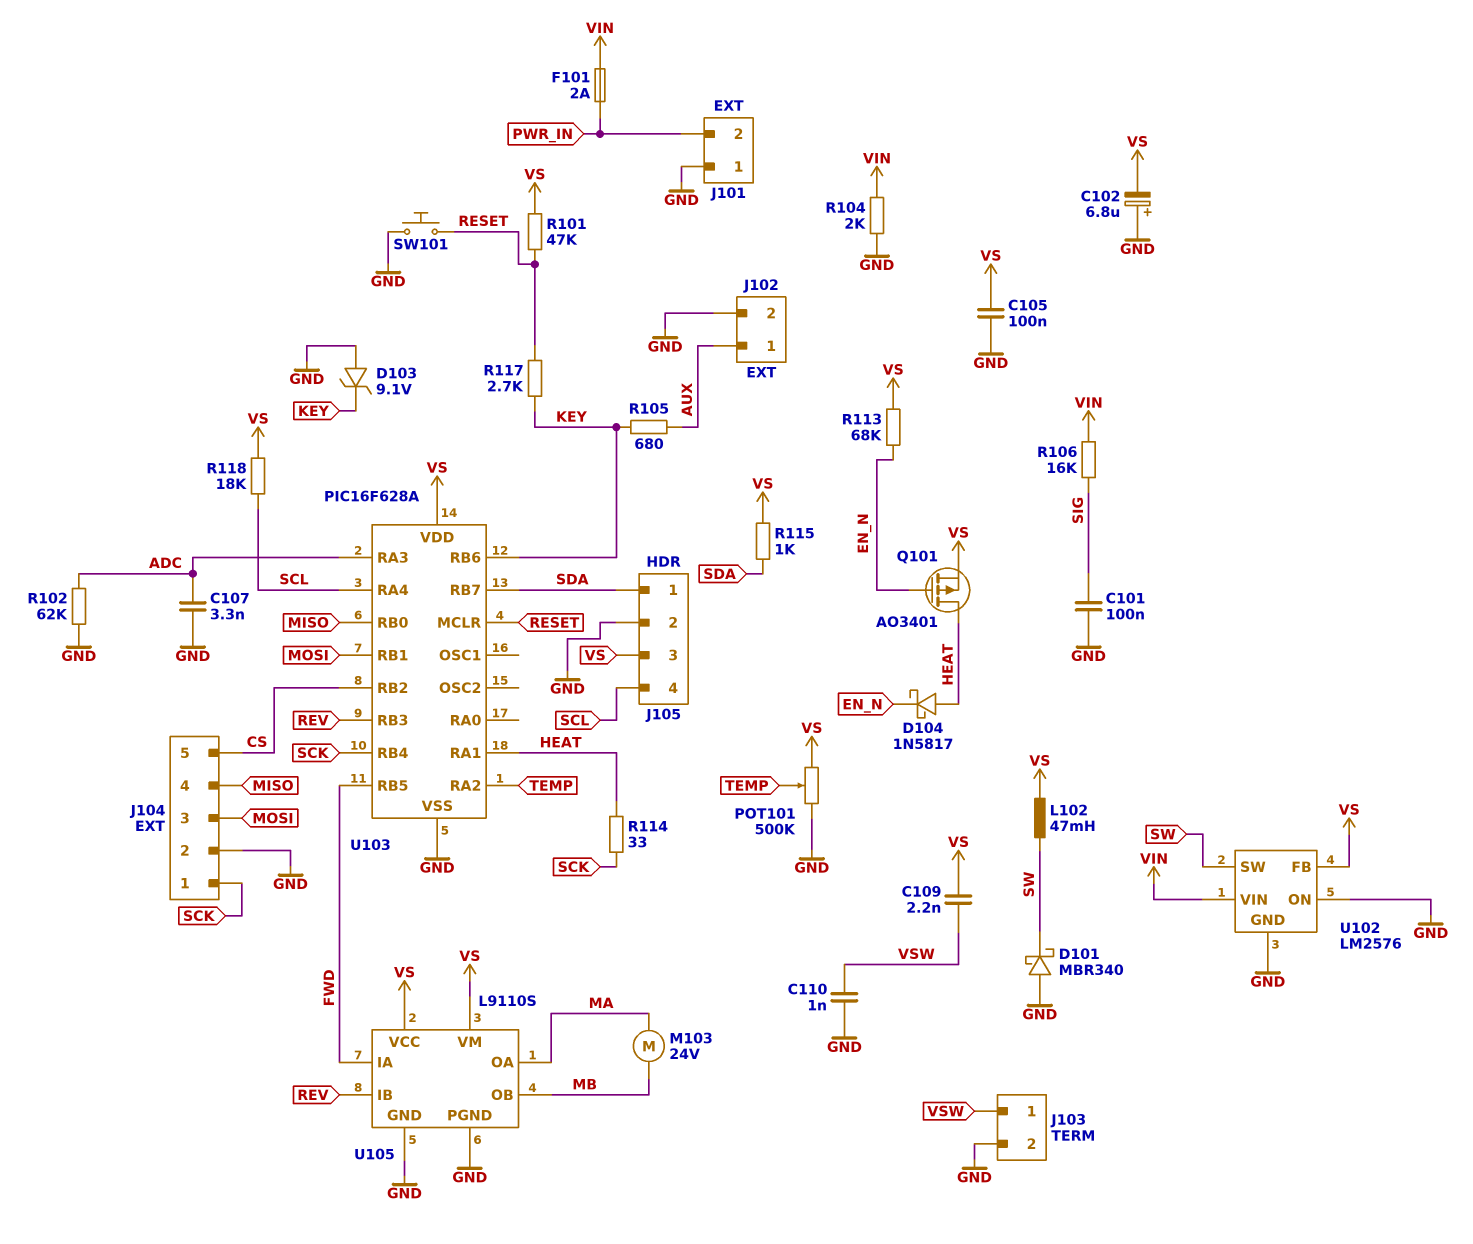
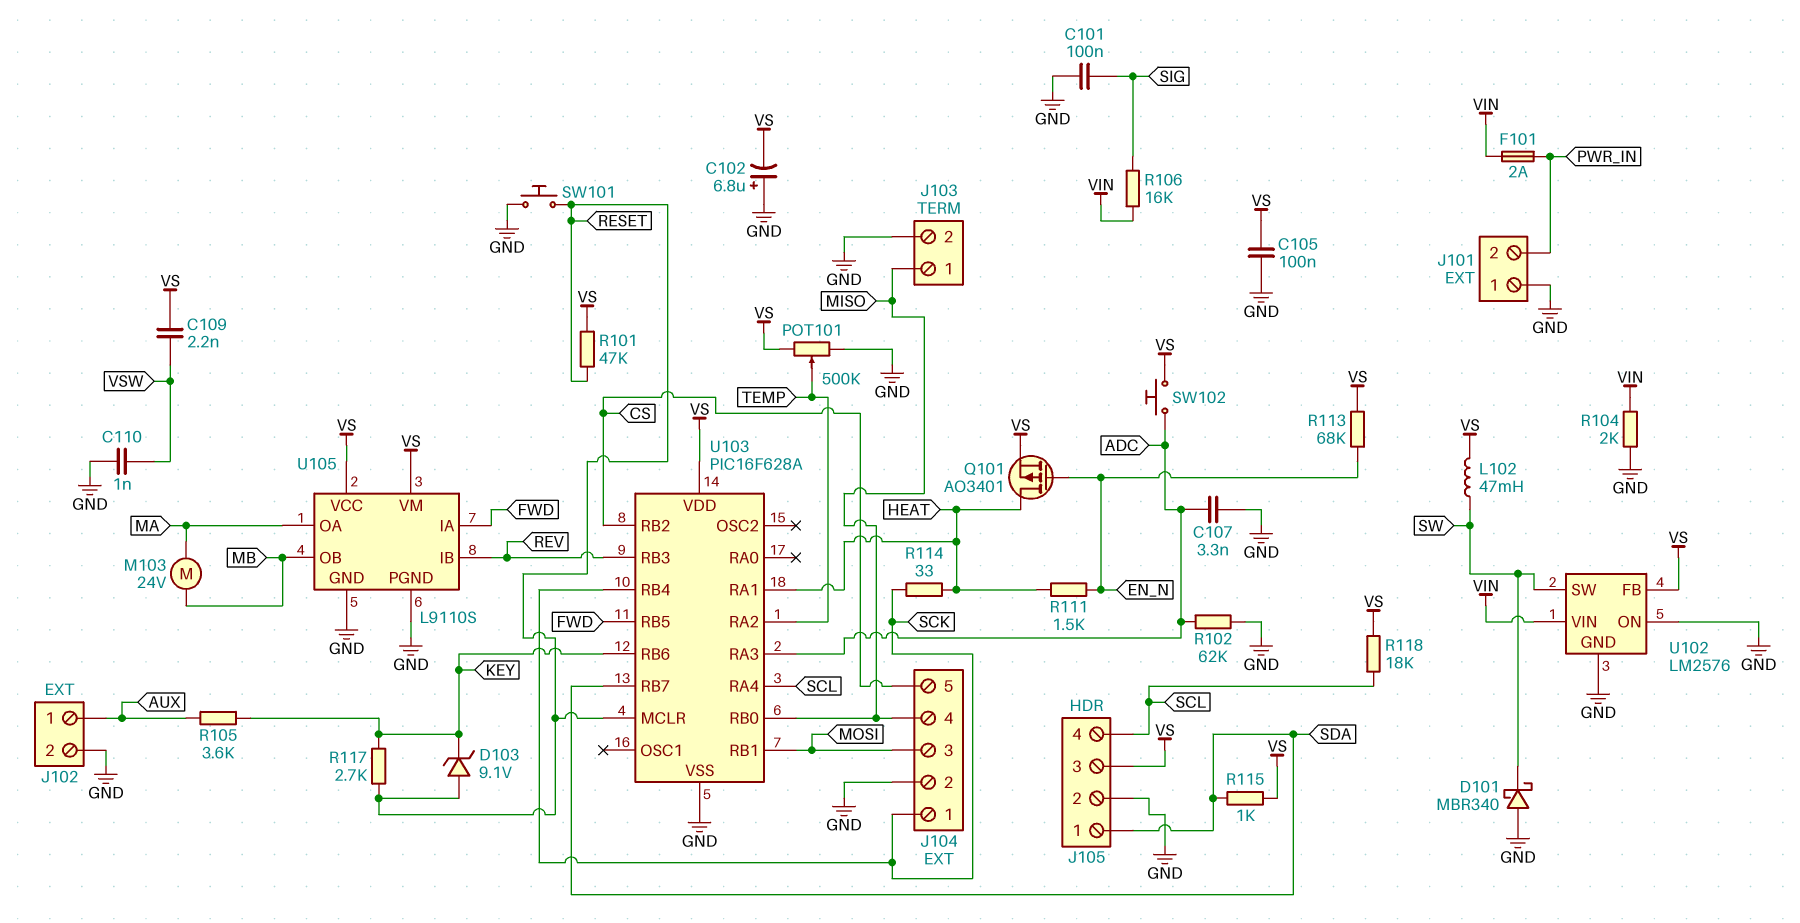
D103: zener 9.1V (A GND, K KEY) -> zener 9.1V (A RESET, K KEY)
D104: schottky 1N5817 (A HEAT, K EN_N) -> none
J103 pin 1: VSW -> MISO
R105: 680 (AUX, KEY) -> 3.6k (AUX, KEY)
R111: none -> 1.5k (EN_N, HEAT)
SW102: none -> button (ADC, VS)

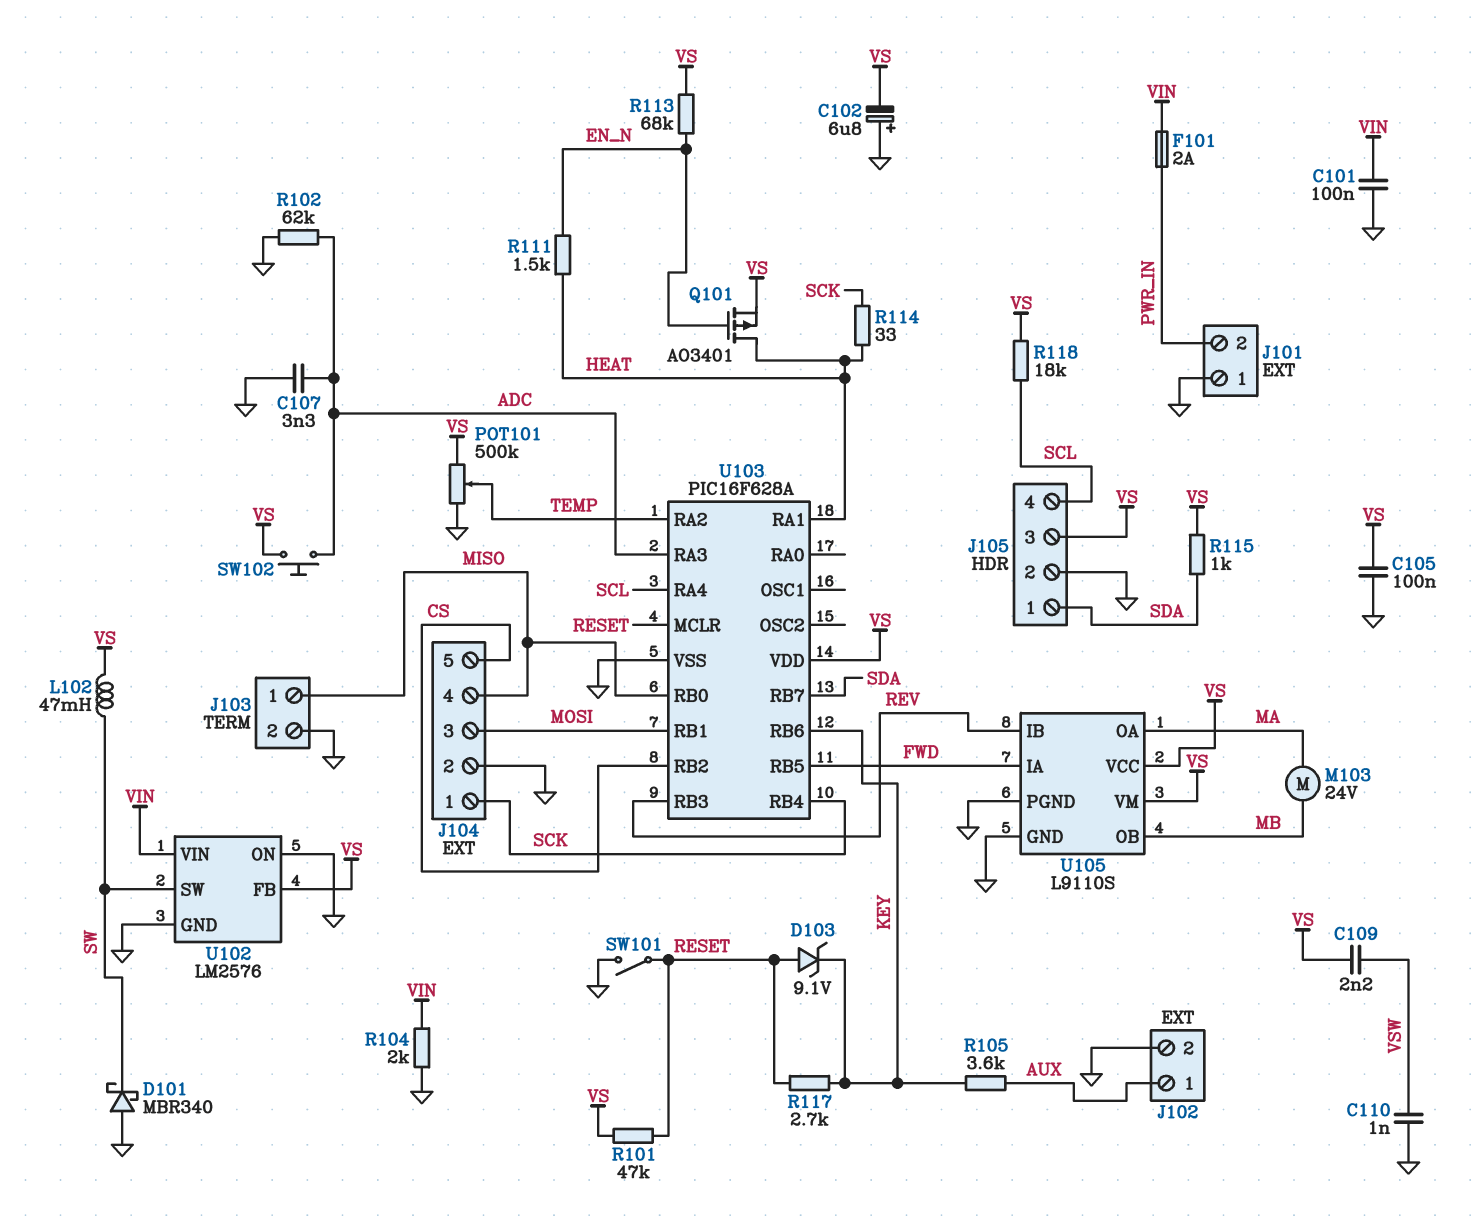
C101: 100nF (GND, SIG) -> 100nF (GND, VIN)
R106: 16k (SIG, VIN) -> none
SW101: button (GND, RESET) -> switch (GND, RESET)

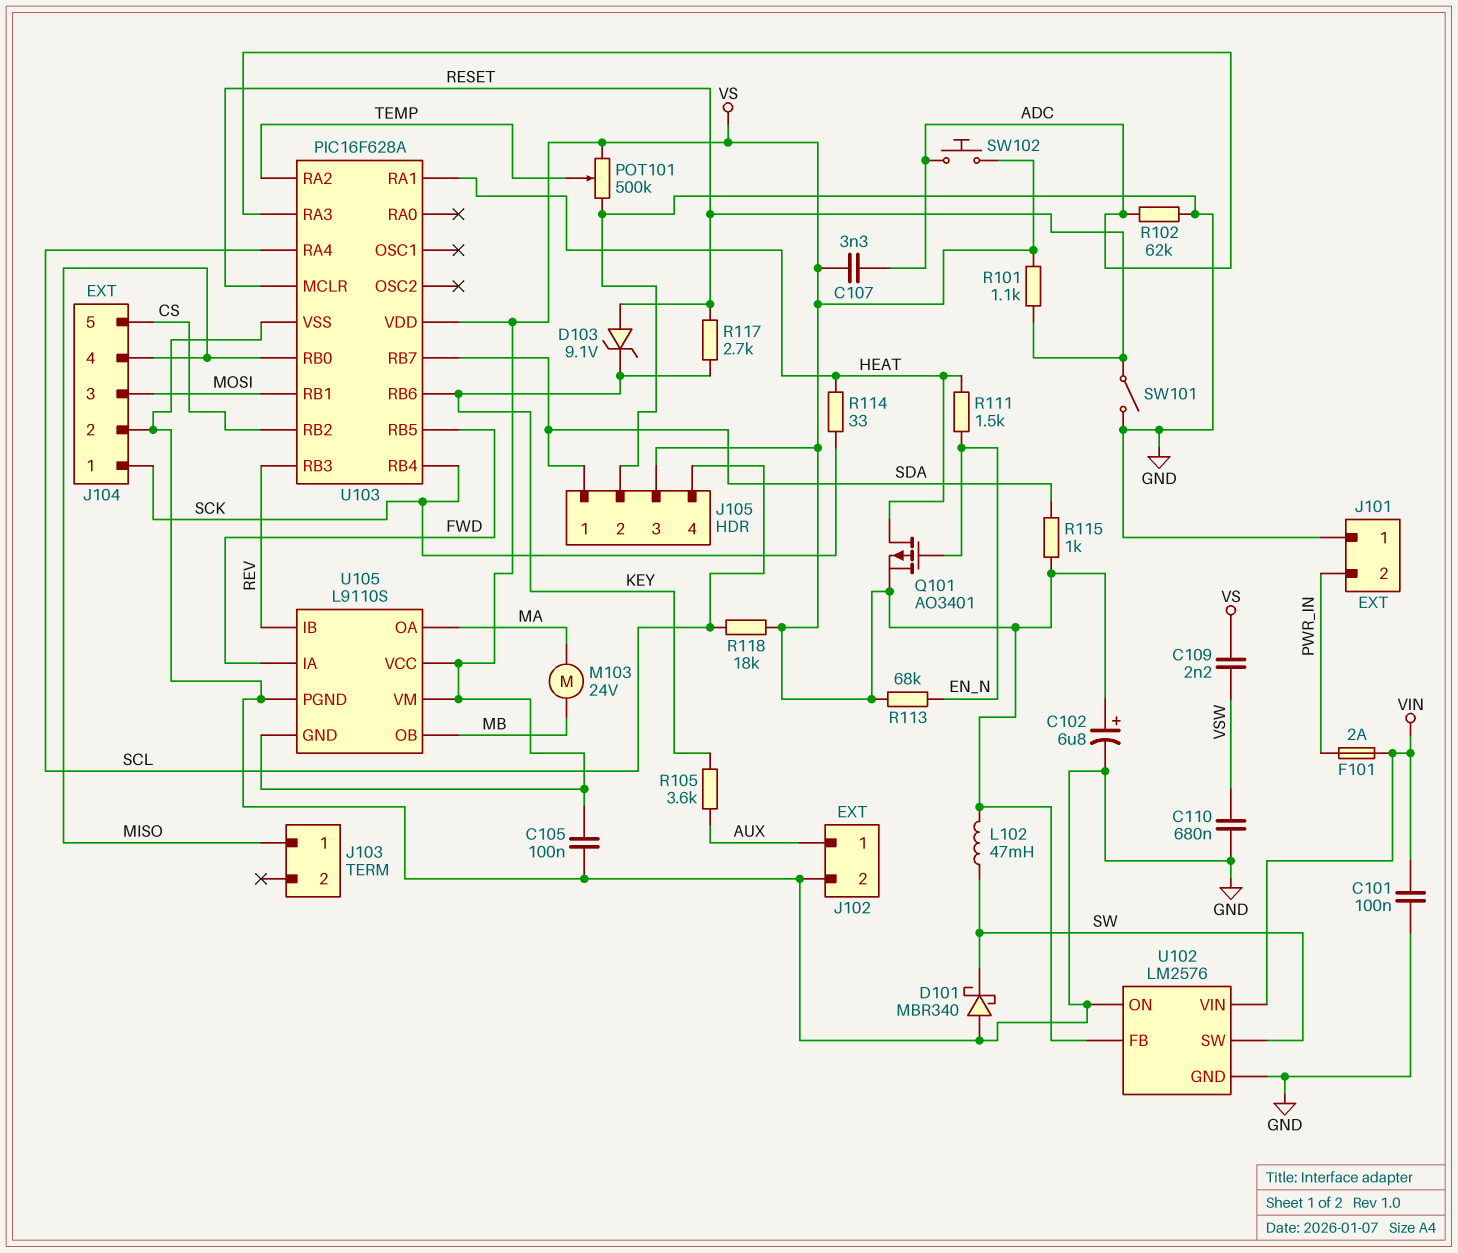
C102: 6.8uF (plus GND, minus VS) -> 6.8uF (plus VS, minus GND)
C107: 3.3nF (ADC, GND) -> 3.3nF (ADC, VS)
C110: 1nF (GND, VSW) -> 680nF (GND, VSW)
J103 pin 2: GND -> none
R101: 47k (RESET, VS) -> 1.1k (RESET, VS)
R104: 2k (GND, VIN) -> none
U105 pin GND: GND -> VS

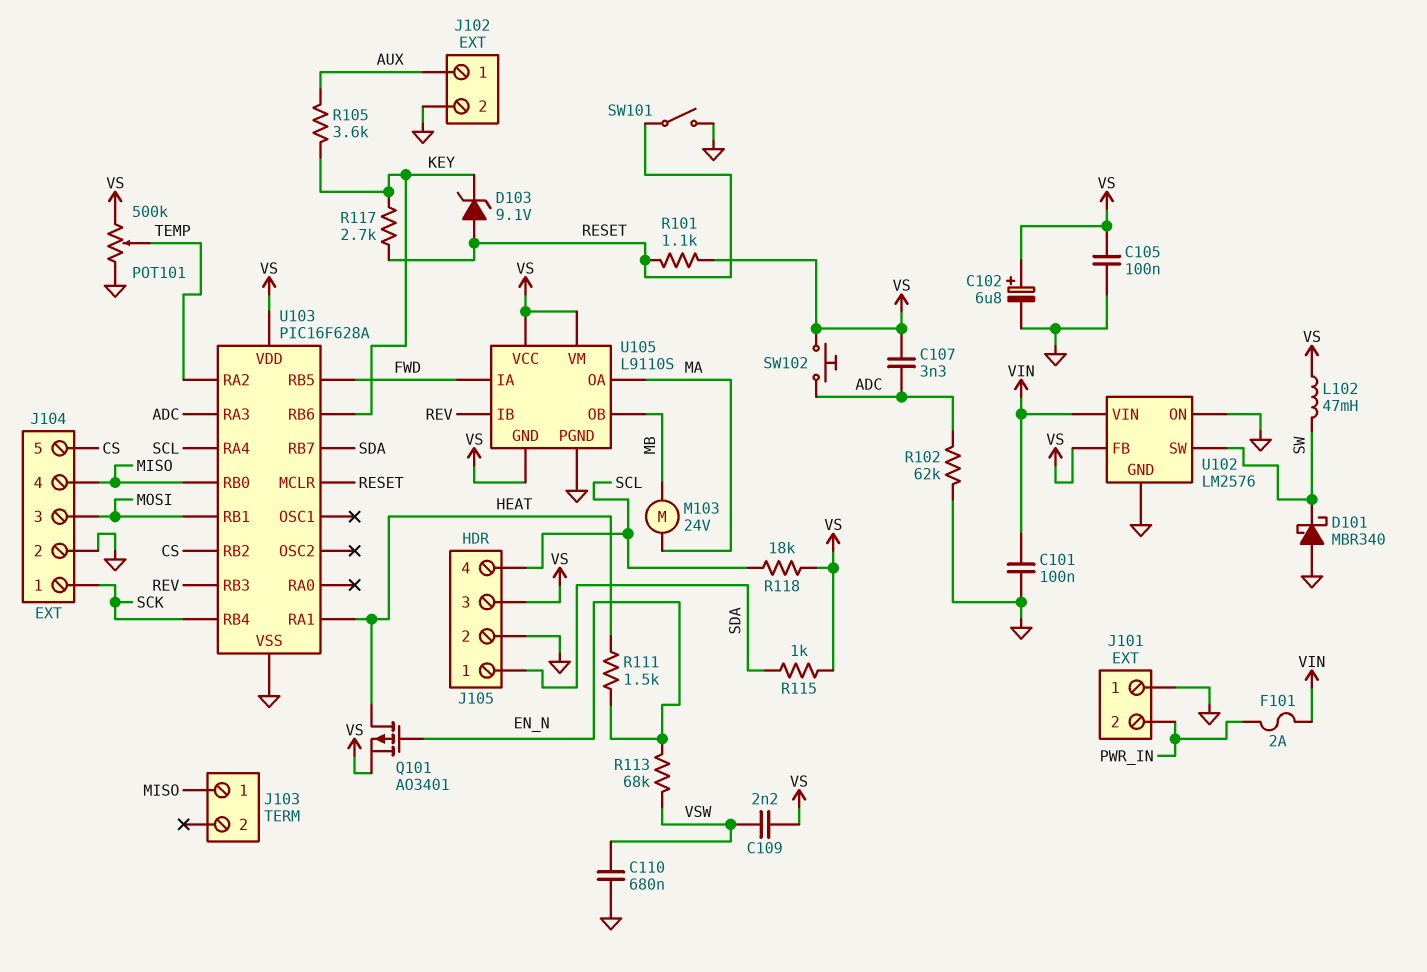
R113: 68k (EN_N, VS) -> 68k (EN_N, VSW)
R114: 33 (HEAT, SCK) -> none

